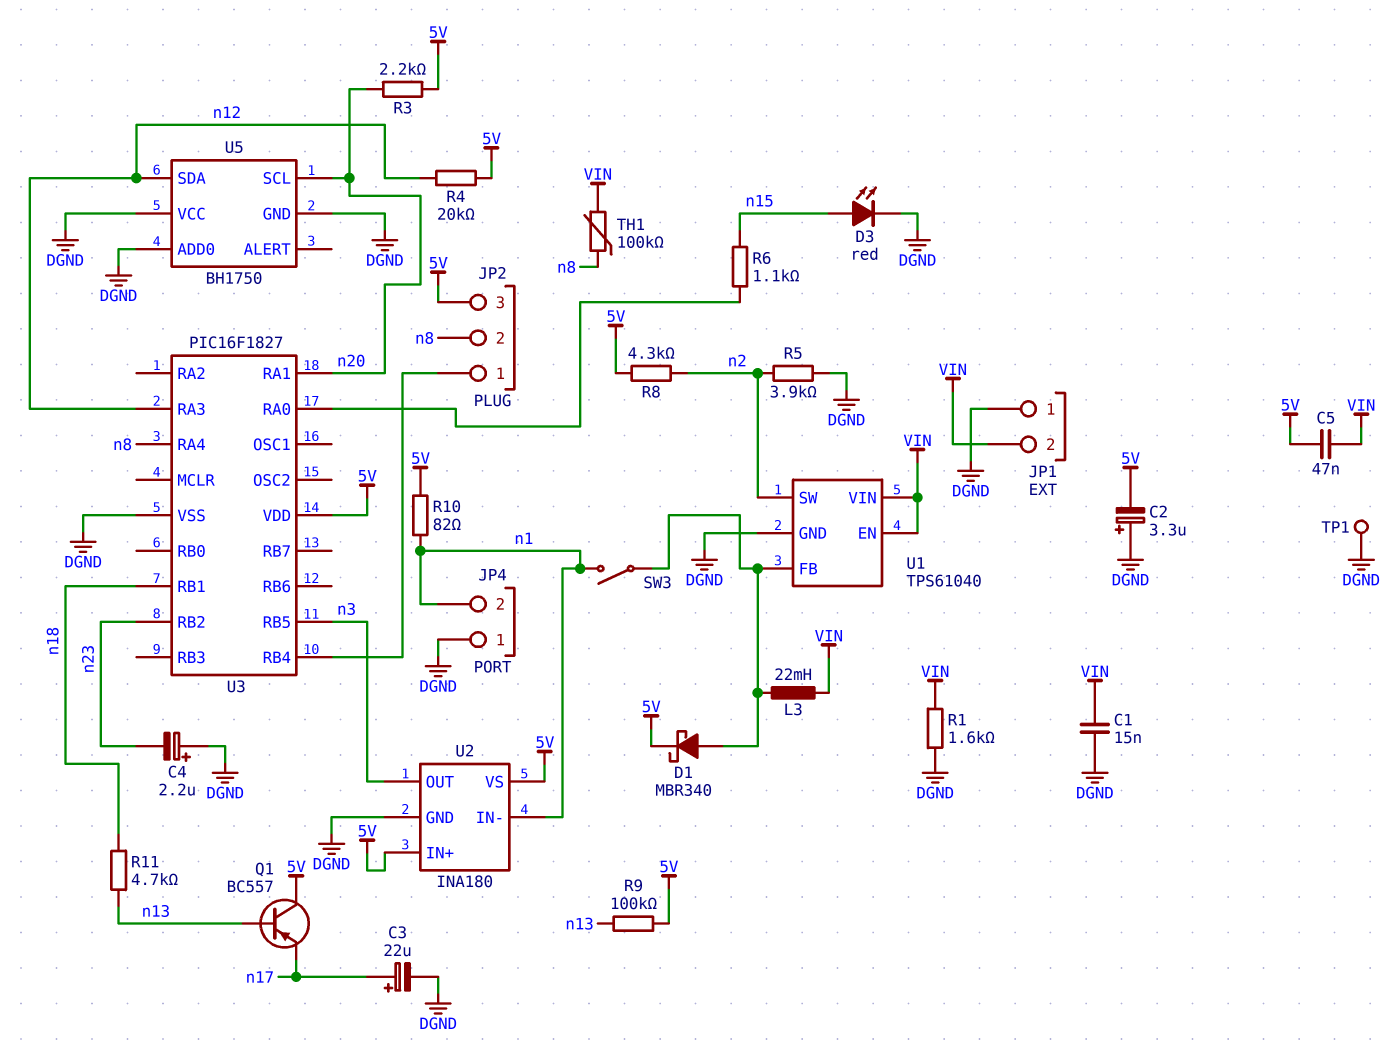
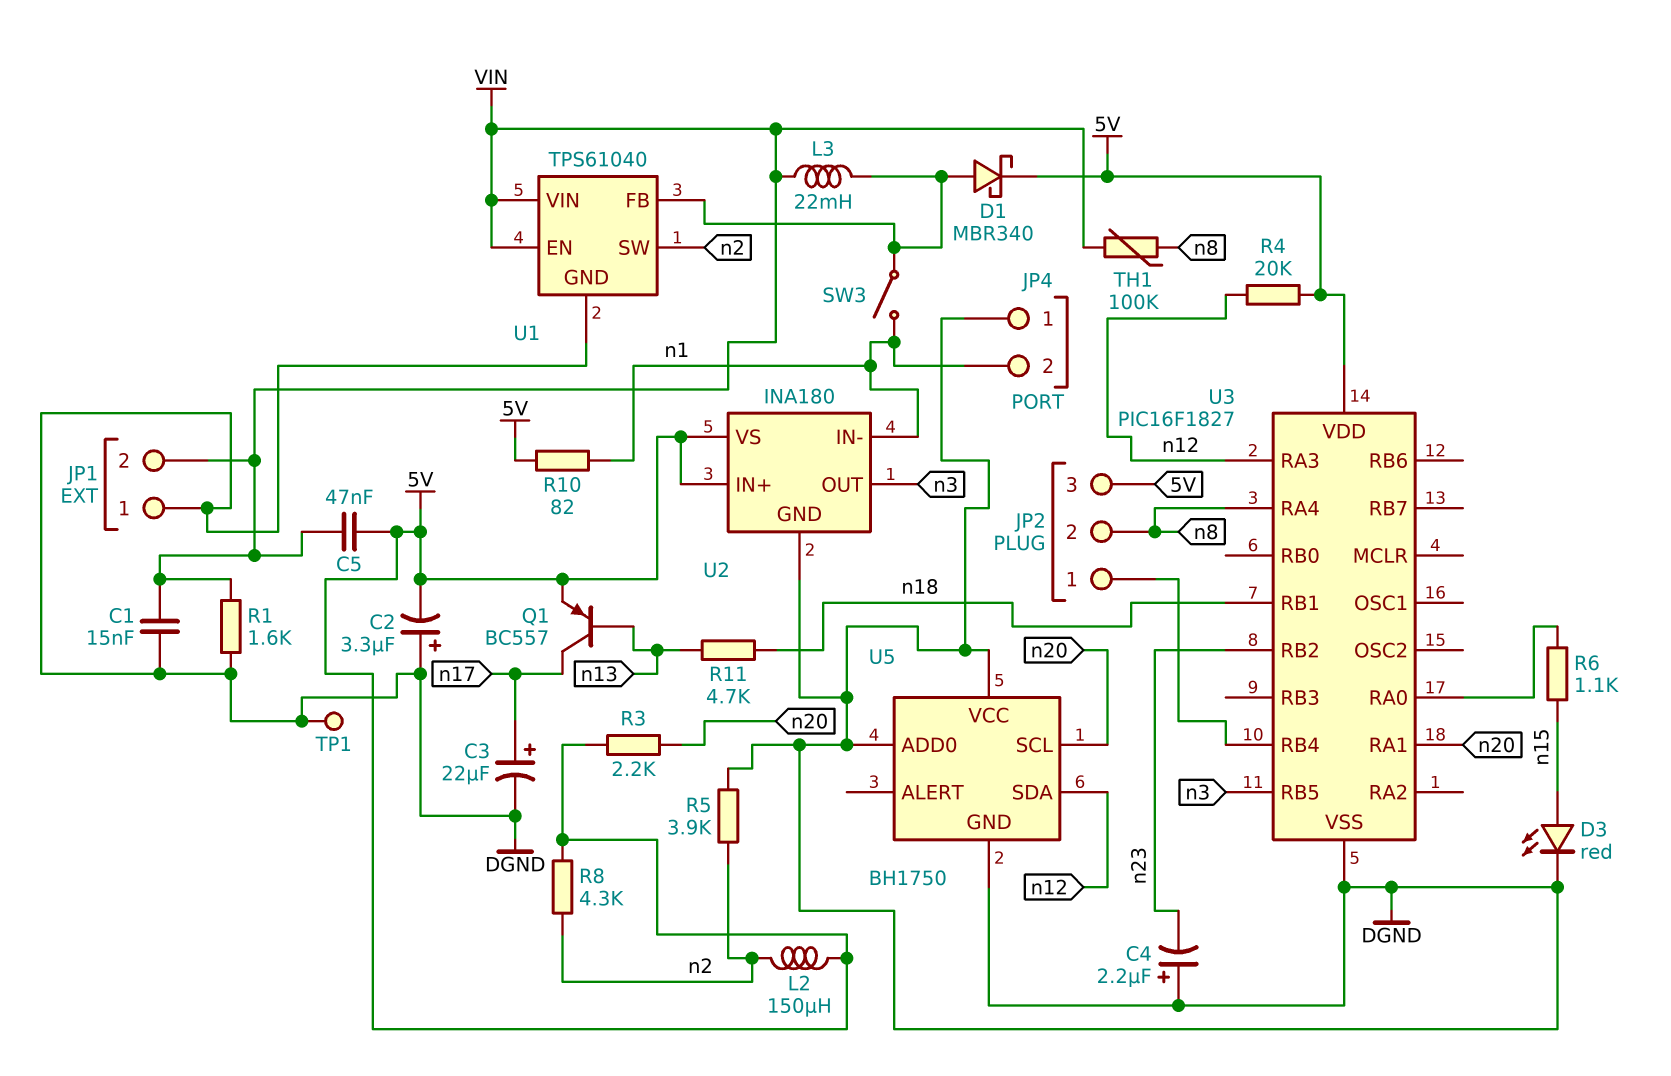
L2: none -> 150uH (5V, n2)
Q1: PNP BC557 (B n13, C 5V, E n17) -> PNP BC557 (B n13, C n17, E 5V)
R9: 100k (5V, n13) -> none

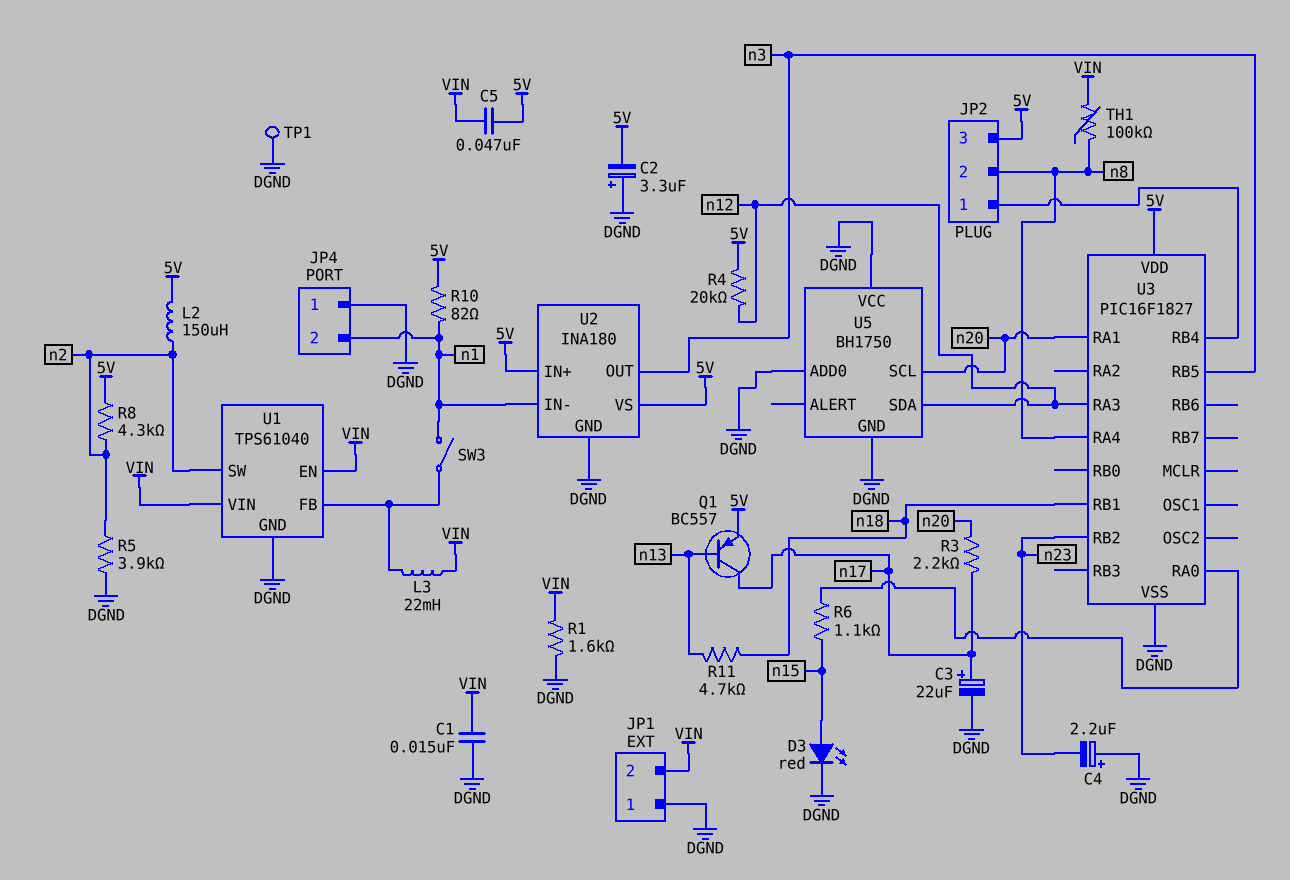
D1: schottky MBR340 (A U1/FB, K 5V) -> none
R3: 2.2k (5V, n20) -> 2.2k (n17, n20)

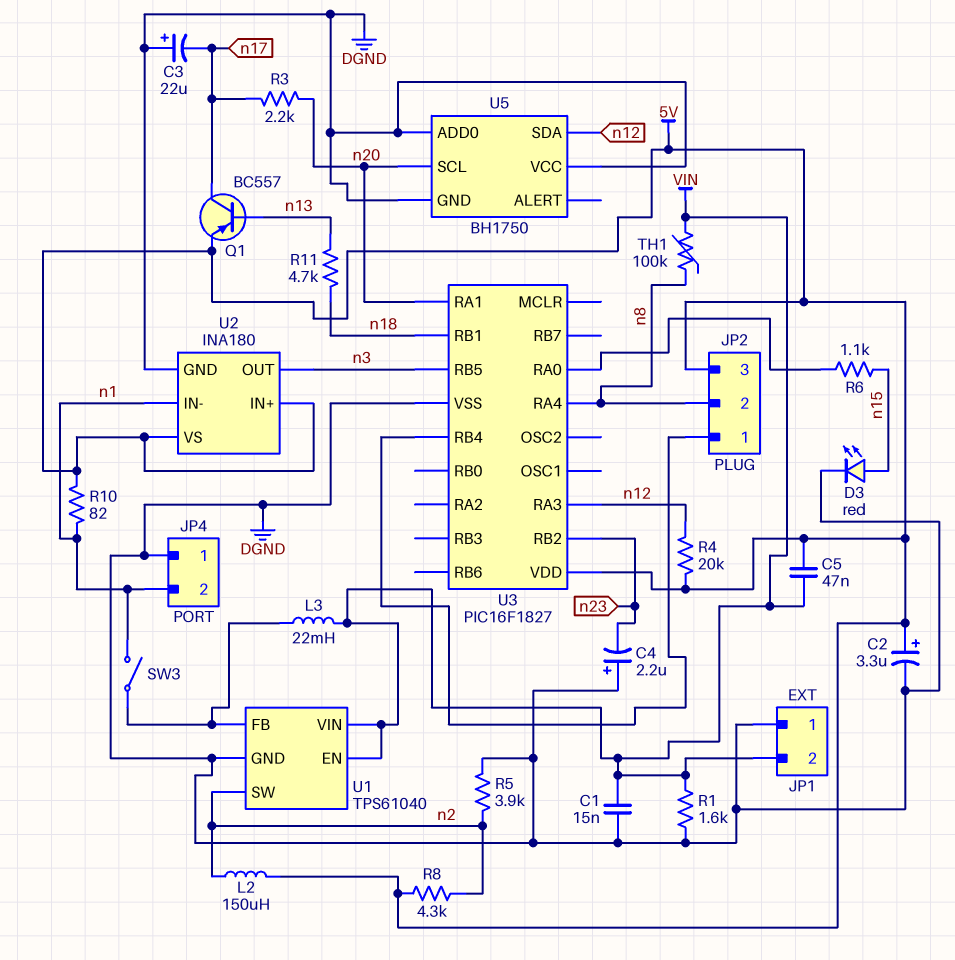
C2: 3.3uF (plus DGND, minus 5V) -> 3.3uF (plus 5V, minus DGND)
C3: 22uF (plus n17, minus DGND) -> 22uF (plus DGND, minus n17)
TP1: test point (DGND) -> none

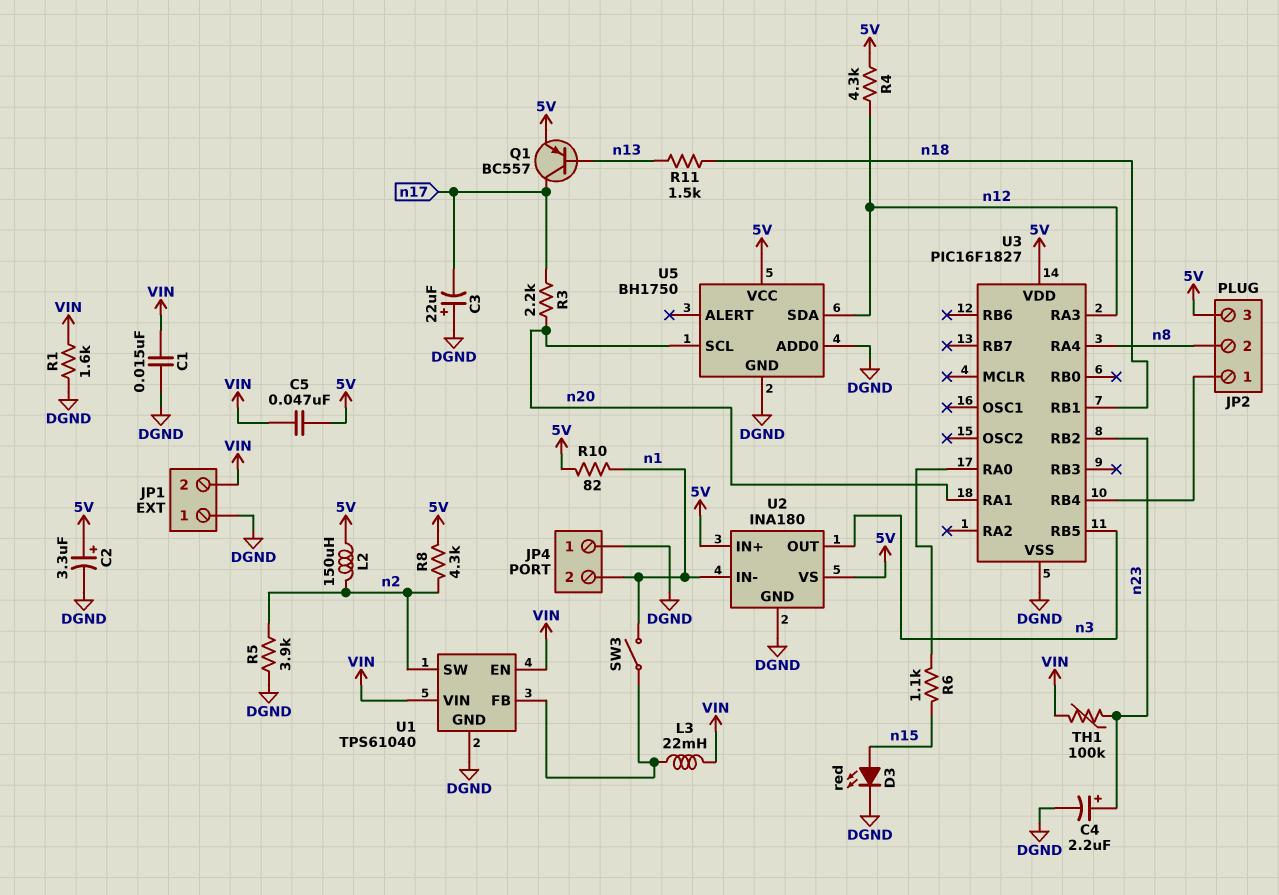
C4: 2.2uF (plus DGND, minus n23) -> 2.2uF (plus n23, minus DGND)
R4: 20k (5V, n12) -> 4.3k (5V, n12)
R11: 4.7k (n13, n18) -> 1.5k (n13, n18)
TH1: 100k (VIN, n8) -> 100k (VIN, n23)
U5 pin VCC: DGND -> 5V

